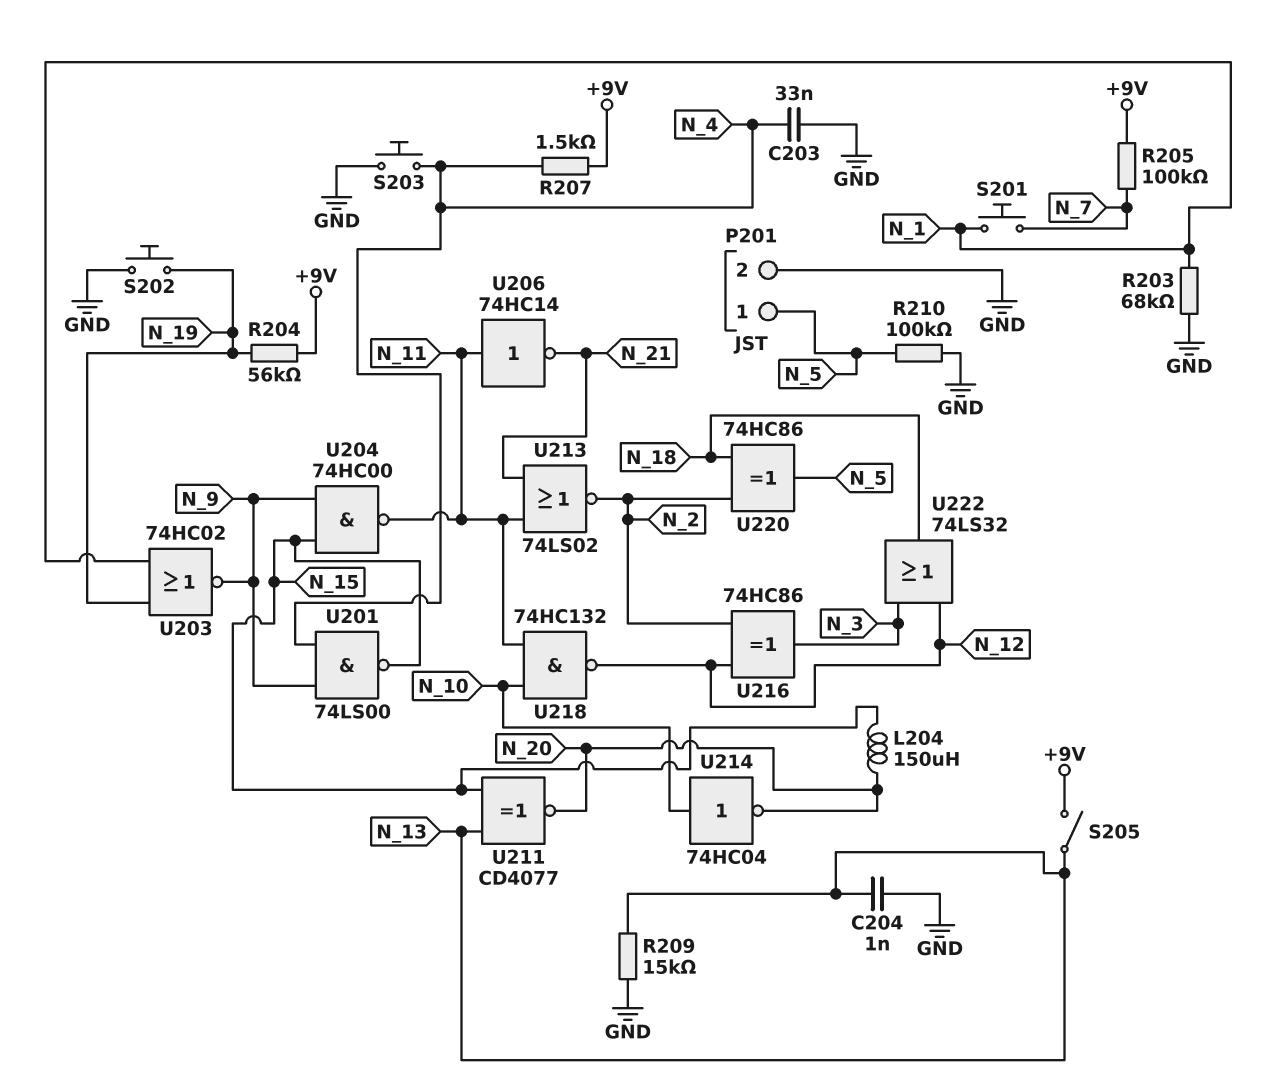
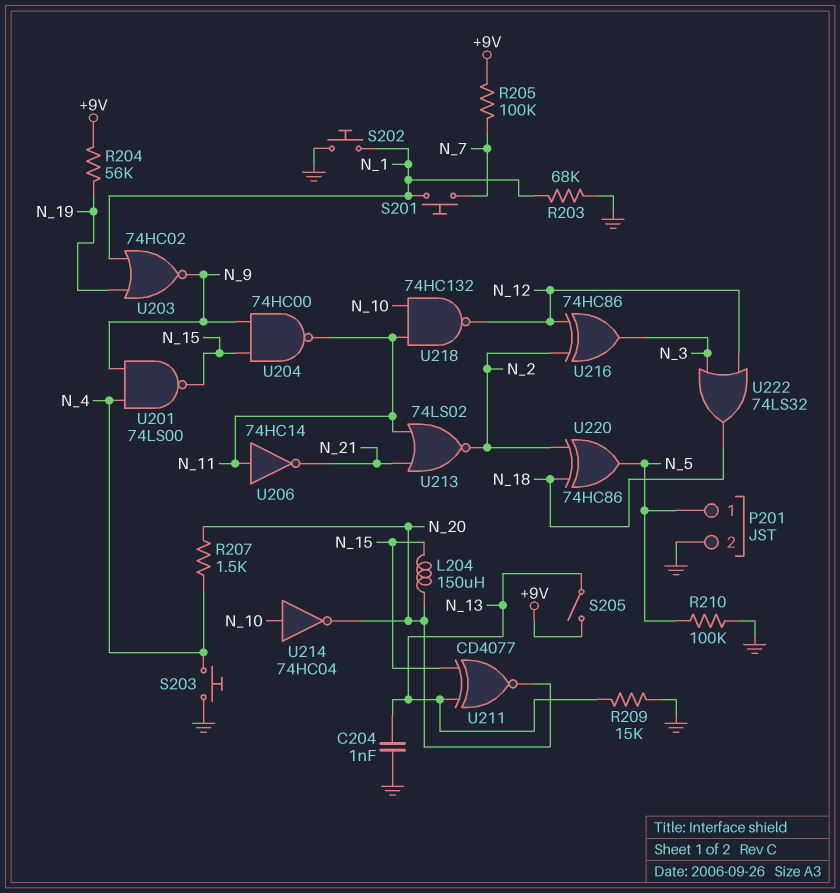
C203: 33nF (GND, N_4) -> none
R207: 1.5k (+9V, N_4) -> 1.5k (N_4, N_20)
S202: button (GND, N_19) -> button (GND, N_1)

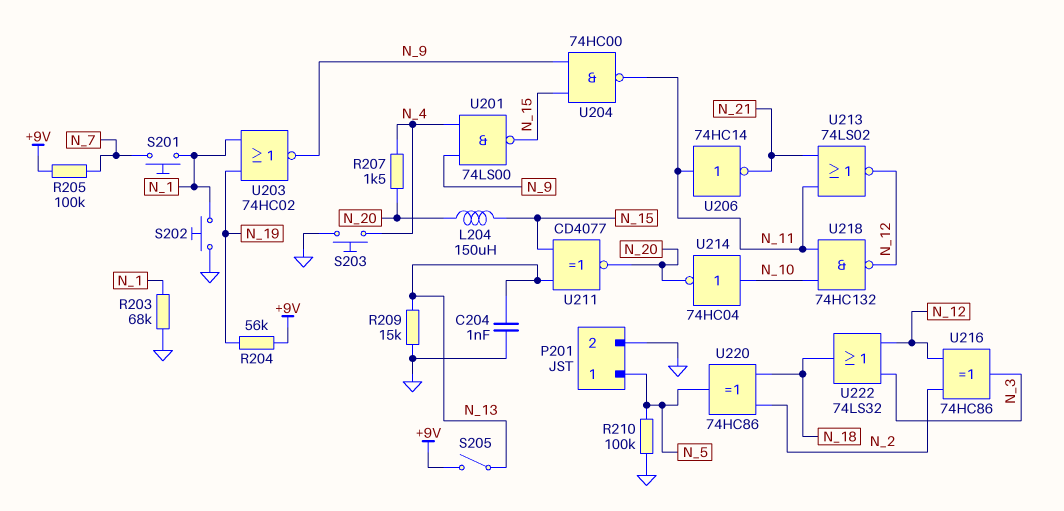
U213: NOR 74LS02 (in N_11, in N_21, out N_2) -> NOR 74LS02 (in N_11, in N_21, out N_12)

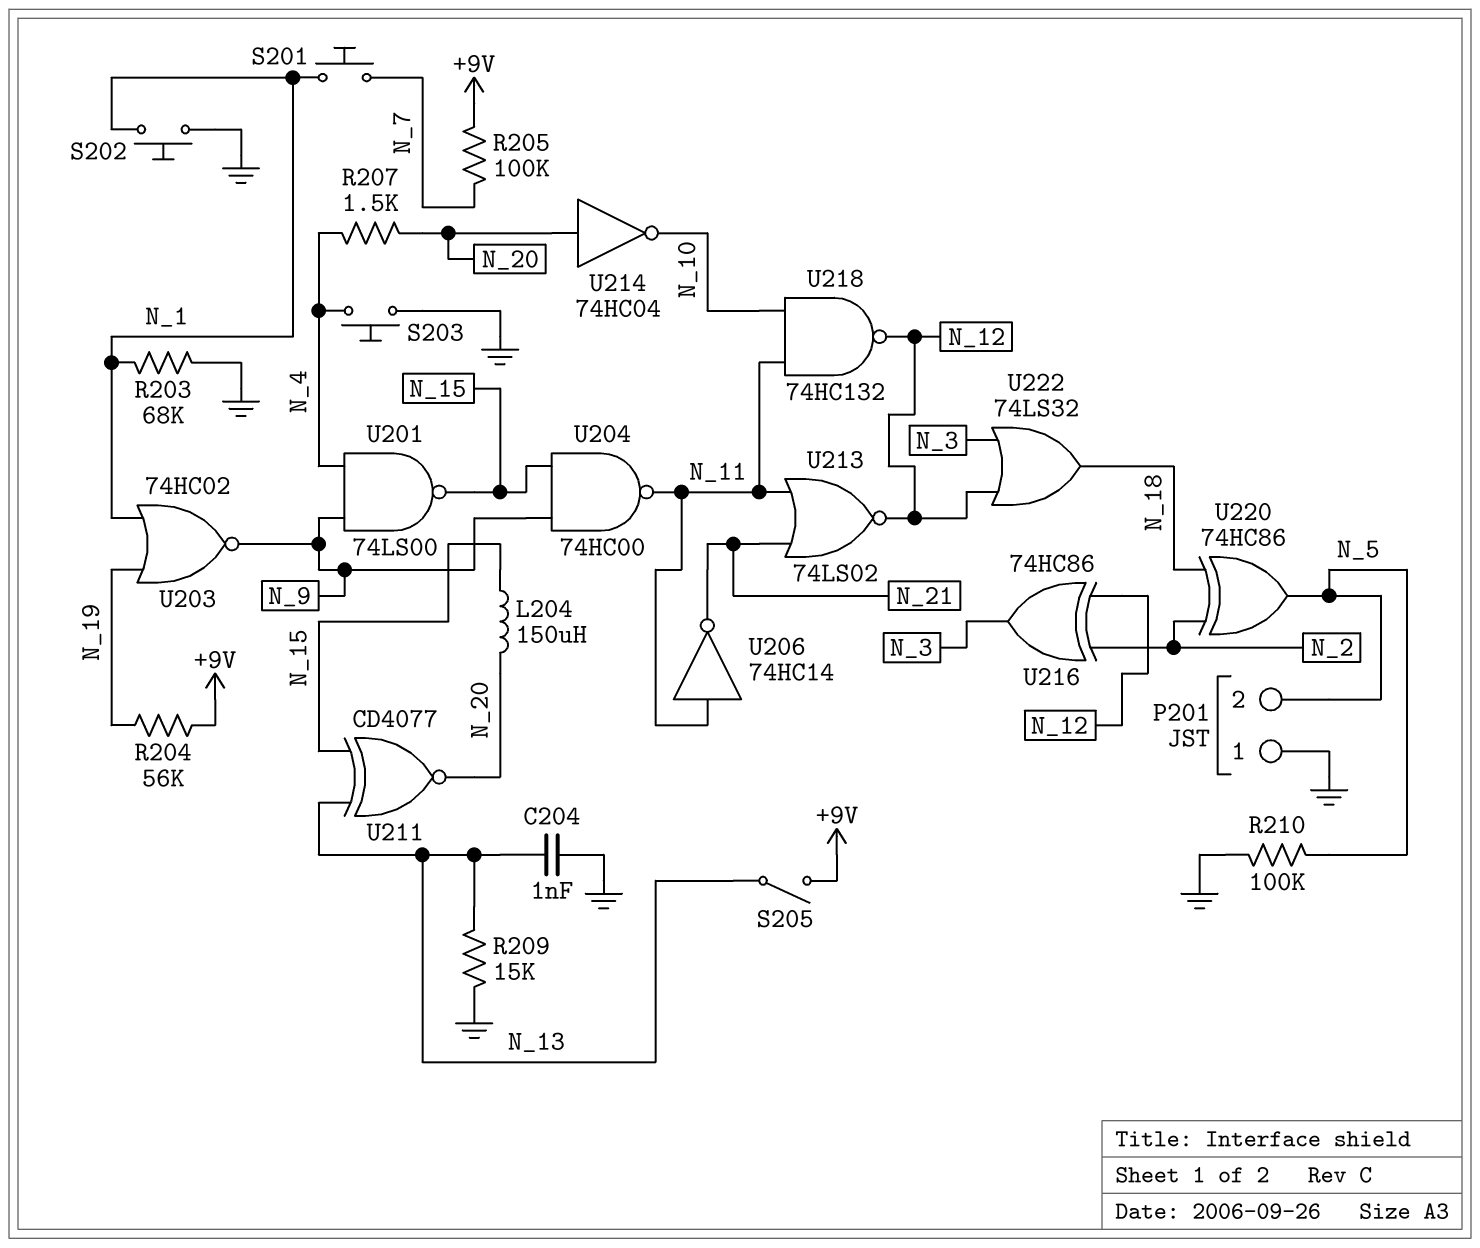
P201 pin 1: N_5 -> GND
P201 pin 2: GND -> N_5
U214: NOT 74HC04 (in N_10, out N_20) -> NOT 74HC04 (in N_20, out N_10)

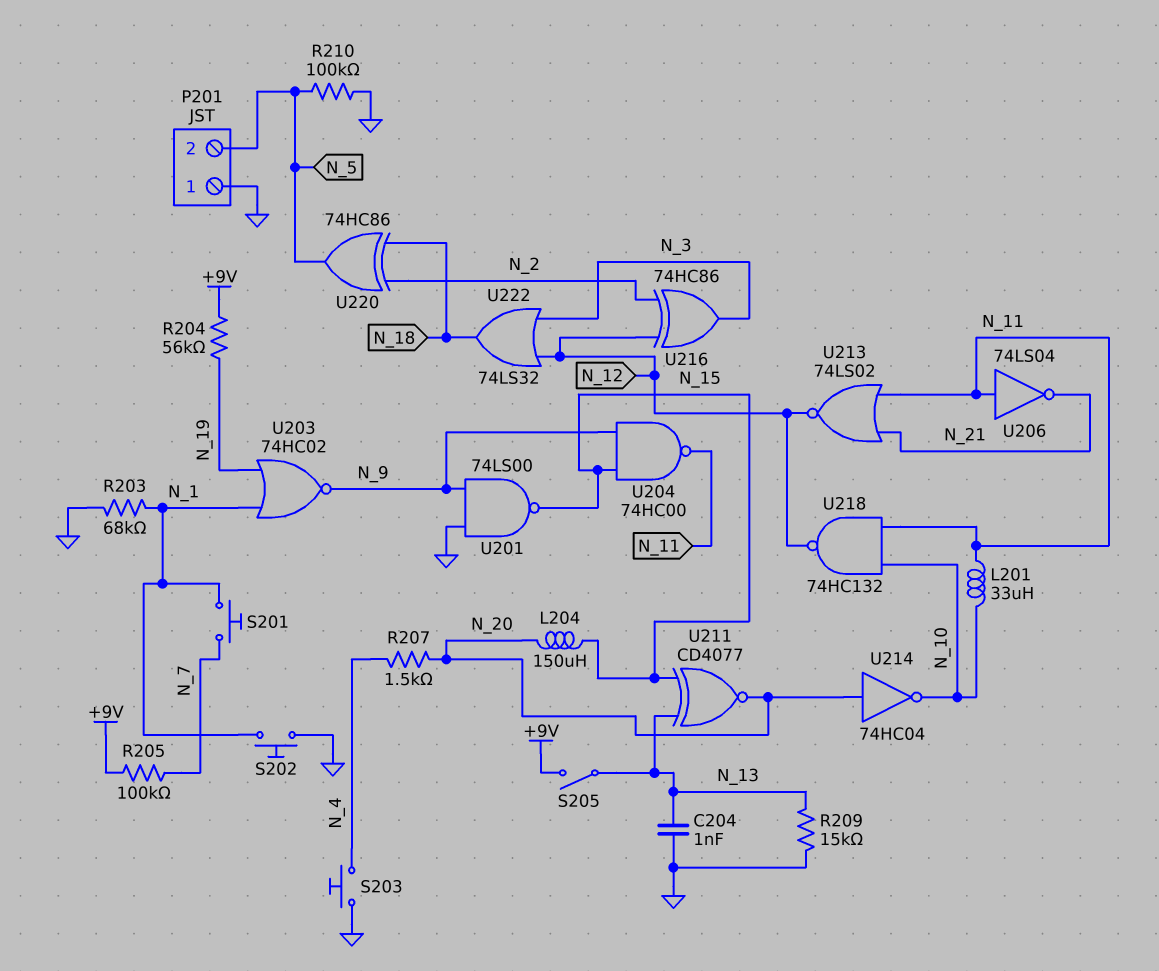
L201: none -> 33uH (N_10, N_11)
U201: NAND 74LS00 (in N_4, in N_9, out N_15) -> NAND 74LS00 (in GND, in N_9, out N_15)
U206: NOT 74HC14 (in N_11, out N_21) -> NOT 74LS04 (in N_11, out N_21)

